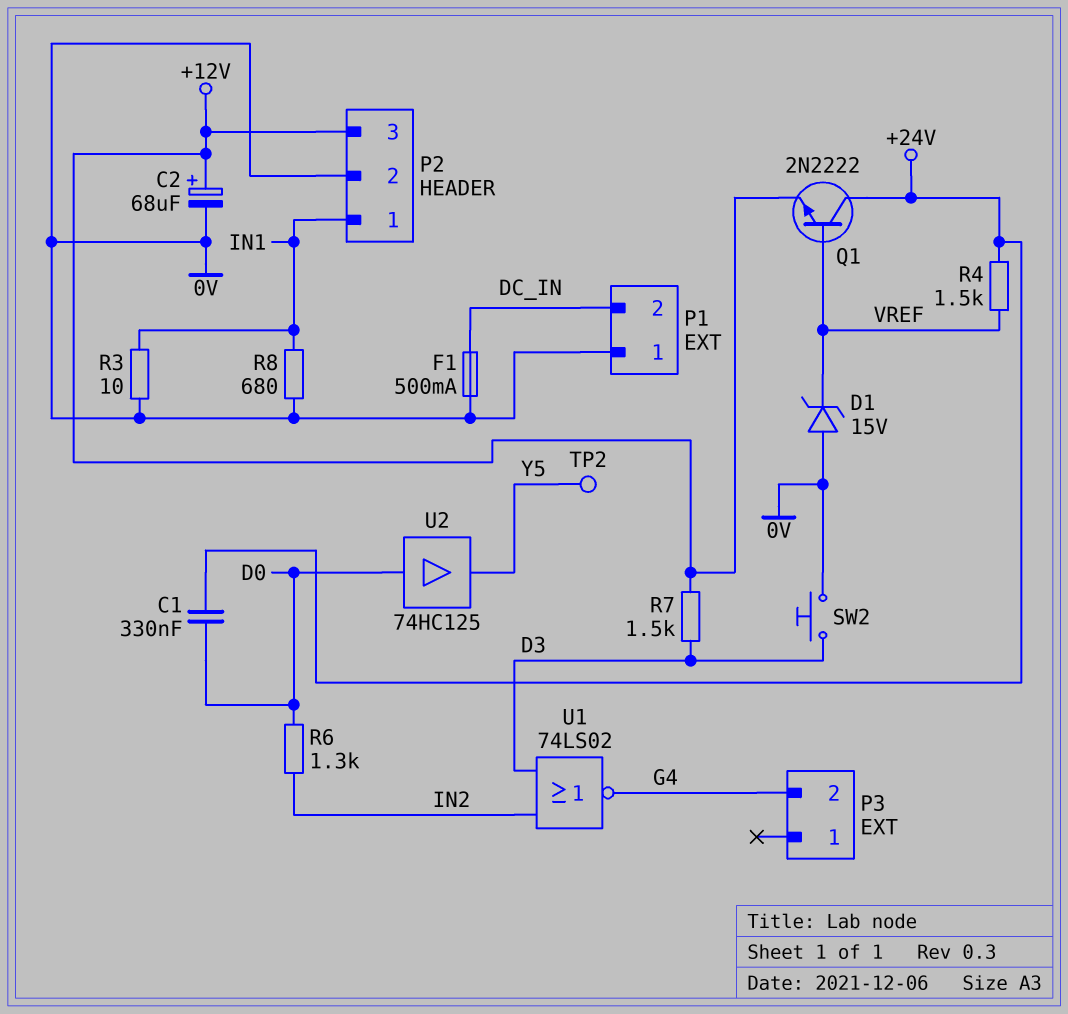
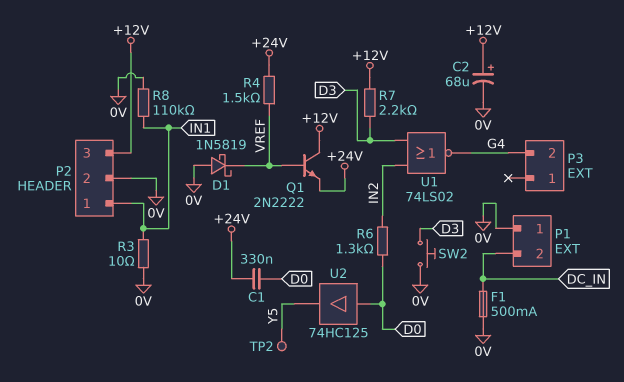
D1: zener 15V (A 0V, K VREF) -> schottky 1N5819 (A 0V, K VREF)
Q1: NPN 2N2222 (B VREF, C +24V, E +12V) -> NPN 2N2222 (B VREF, C +12V, E +24V)
R7: 1.5k (+12V, D3) -> 2.2k (+12V, D3)
R8: 680 (0V, IN1) -> 110k (0V, IN1)

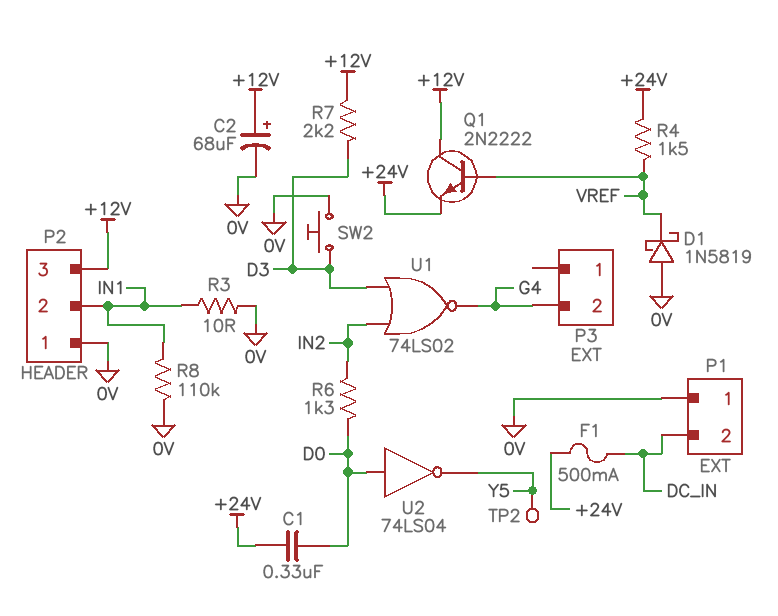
F1: 500mA (0V, DC_IN) -> 500mA (+24V, DC_IN)
P2 pin 1: IN1 -> 0V
P2 pin 2: 0V -> IN1
U2: buffer 74HC125 (in D0, out Y5) -> NOT 74LS04 (in D0, out Y5)

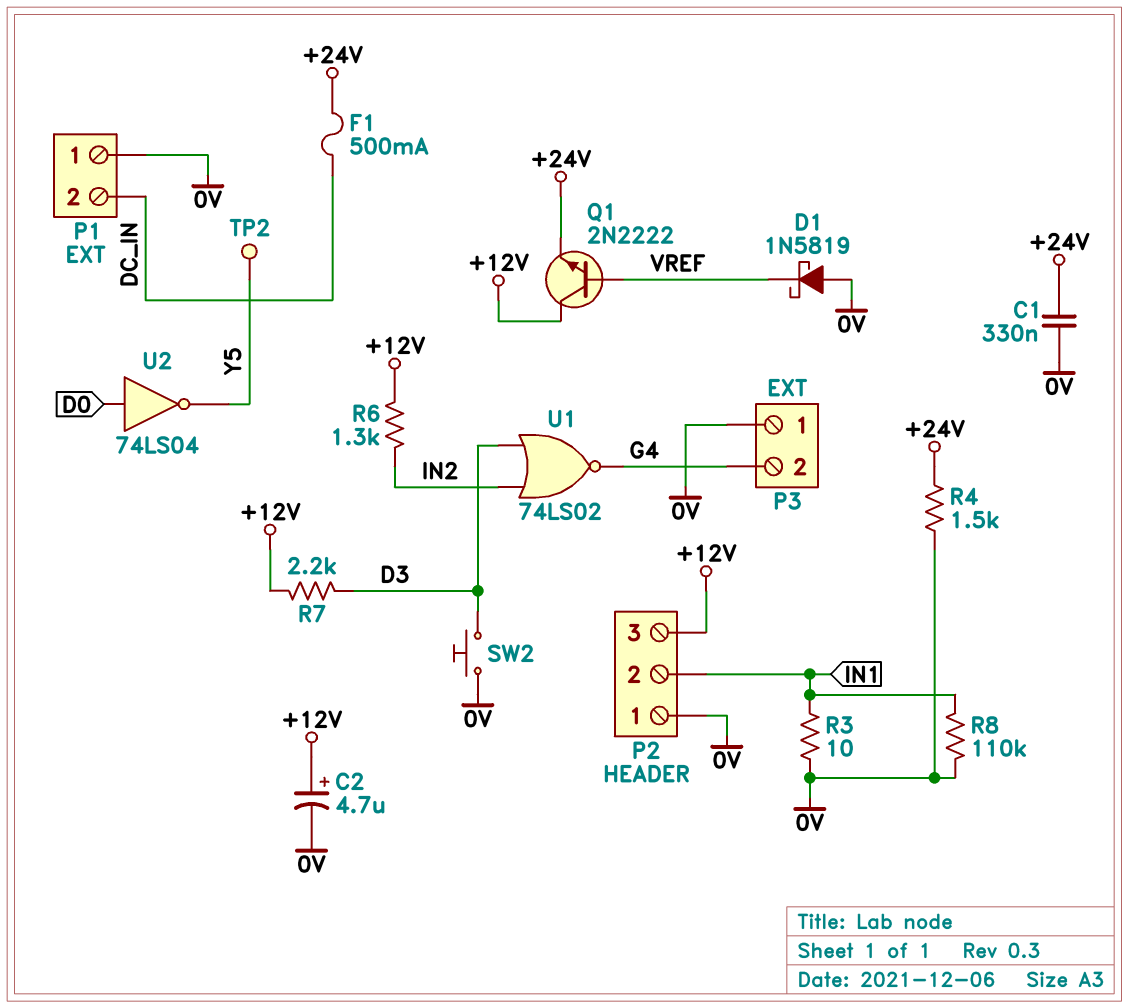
C1: 330nF (+24V, D0) -> 330nF (+24V, 0V)
C2: 68uF (plus +12V, minus 0V) -> 4.7uF (plus +12V, minus 0V)
P3 pin 1: none -> 0V
R4: 1.5k (+24V, VREF) -> 1.5k (+24V, 0V)
R6: 1.3k (D0, IN2) -> 1.3k (+12V, IN2)

